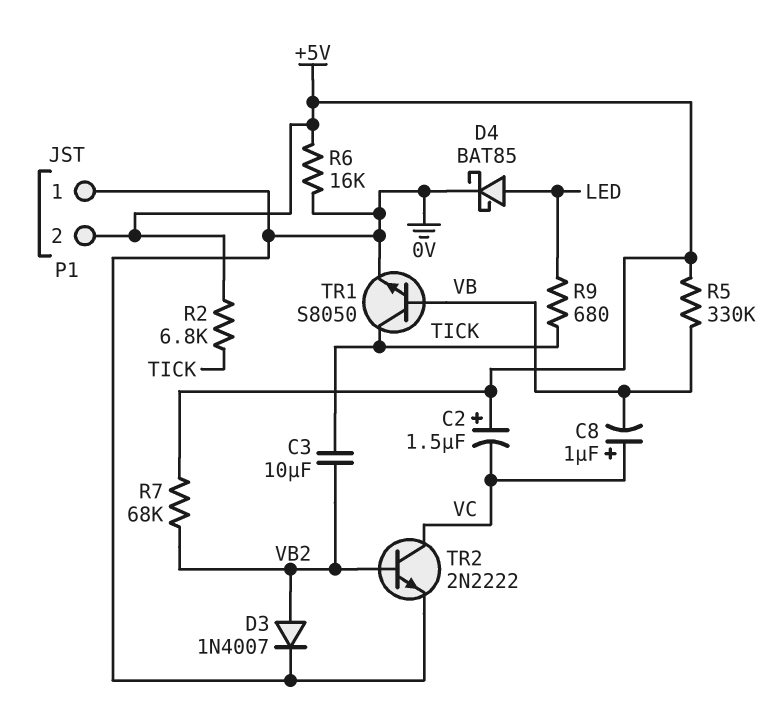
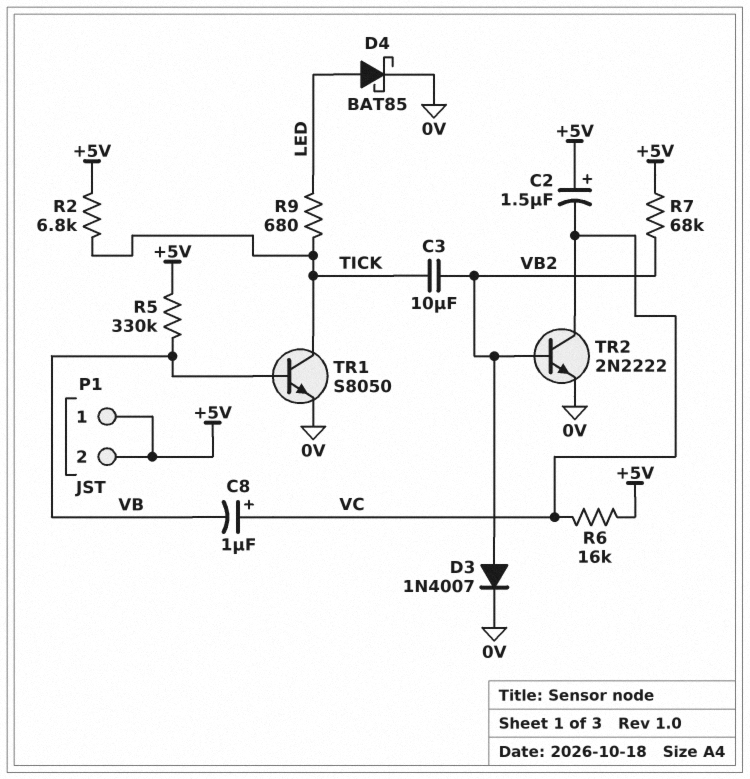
P1 pin 1: 0V -> +5V
R6: 16k (+5V, 0V) -> 16k (+5V, VC)

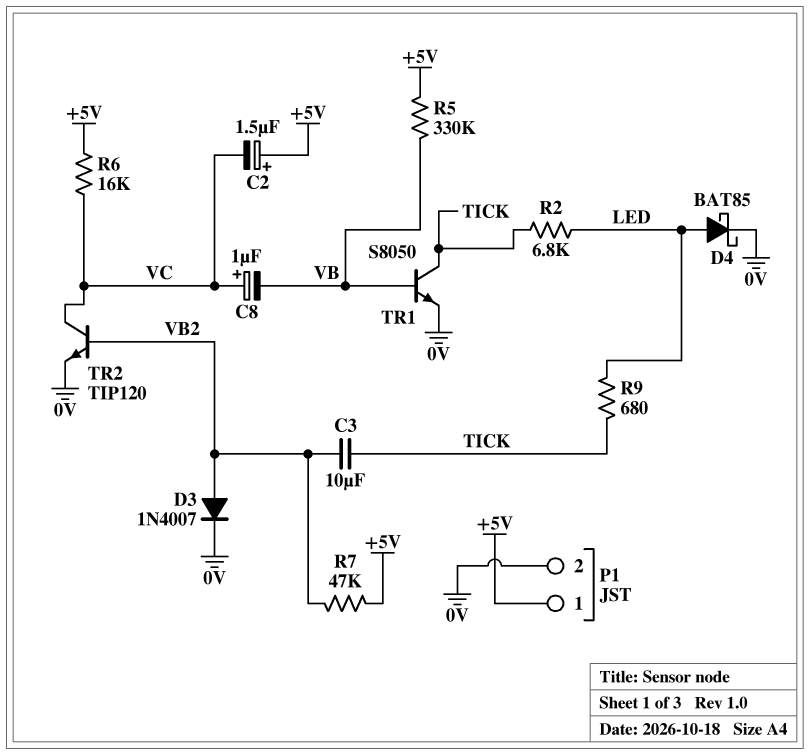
P1 pin 2: +5V -> 0V
R2: 6.8k (+5V, TICK) -> 6.8k (LED, TICK)
R7: 68k (+5V, VB2) -> 47k (+5V, VB2)
TR2: NPN 2N2222 (B VB2, C VC, E 0V) -> NPN TIP120 (B VB2, C VC, E 0V)

